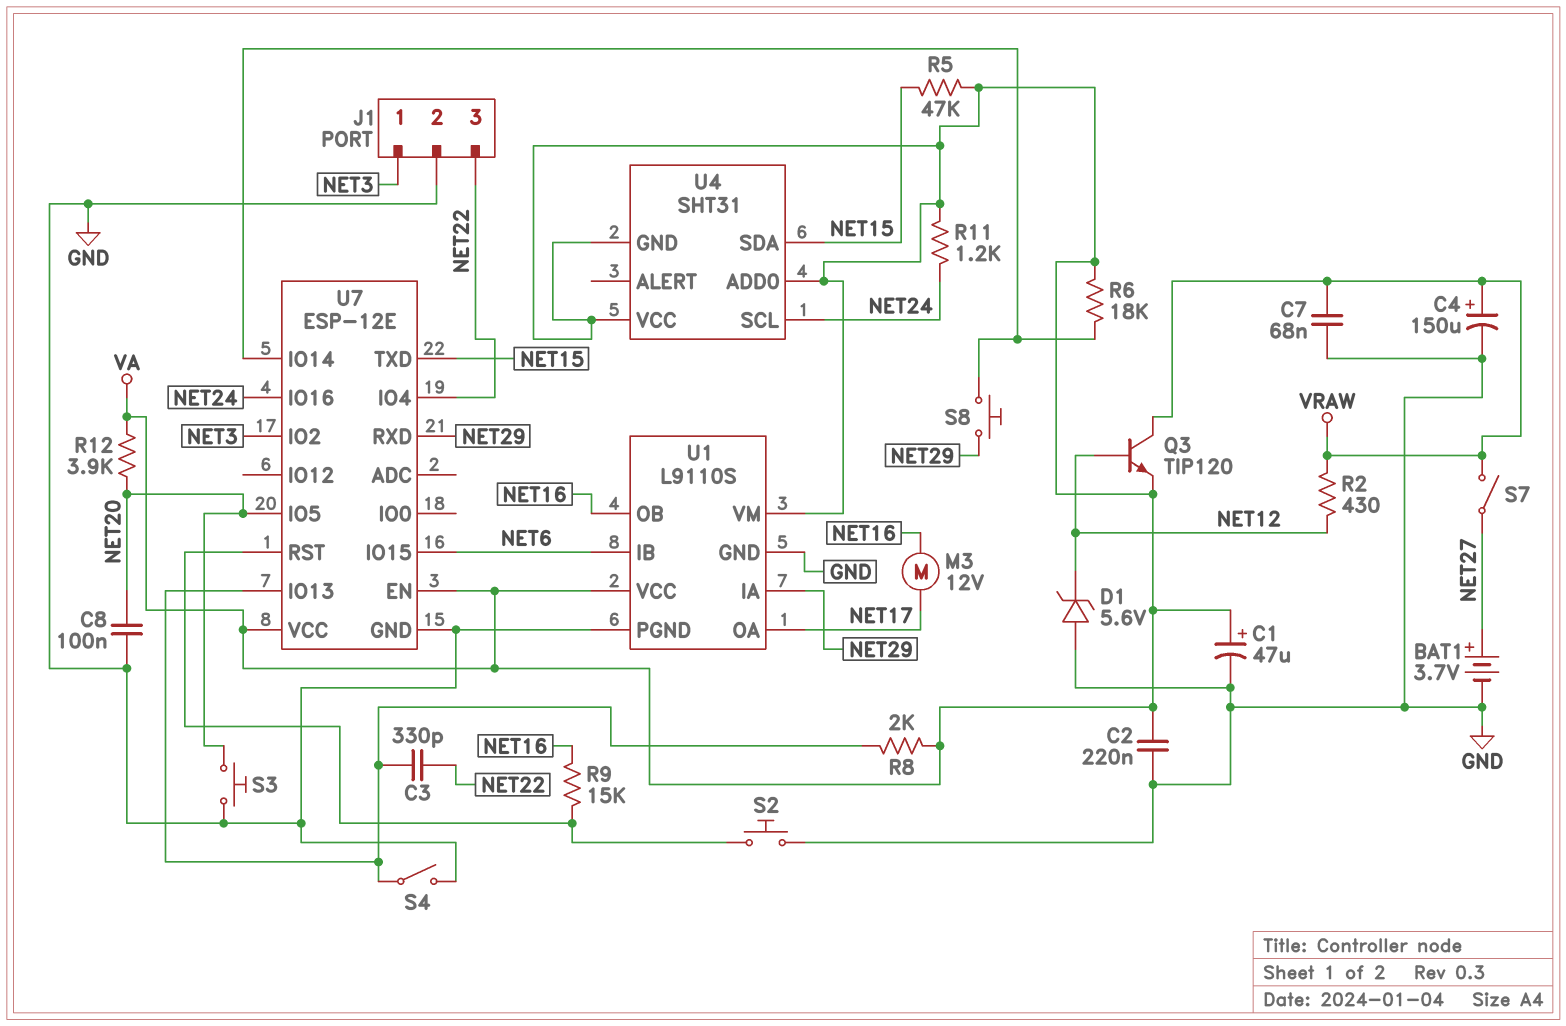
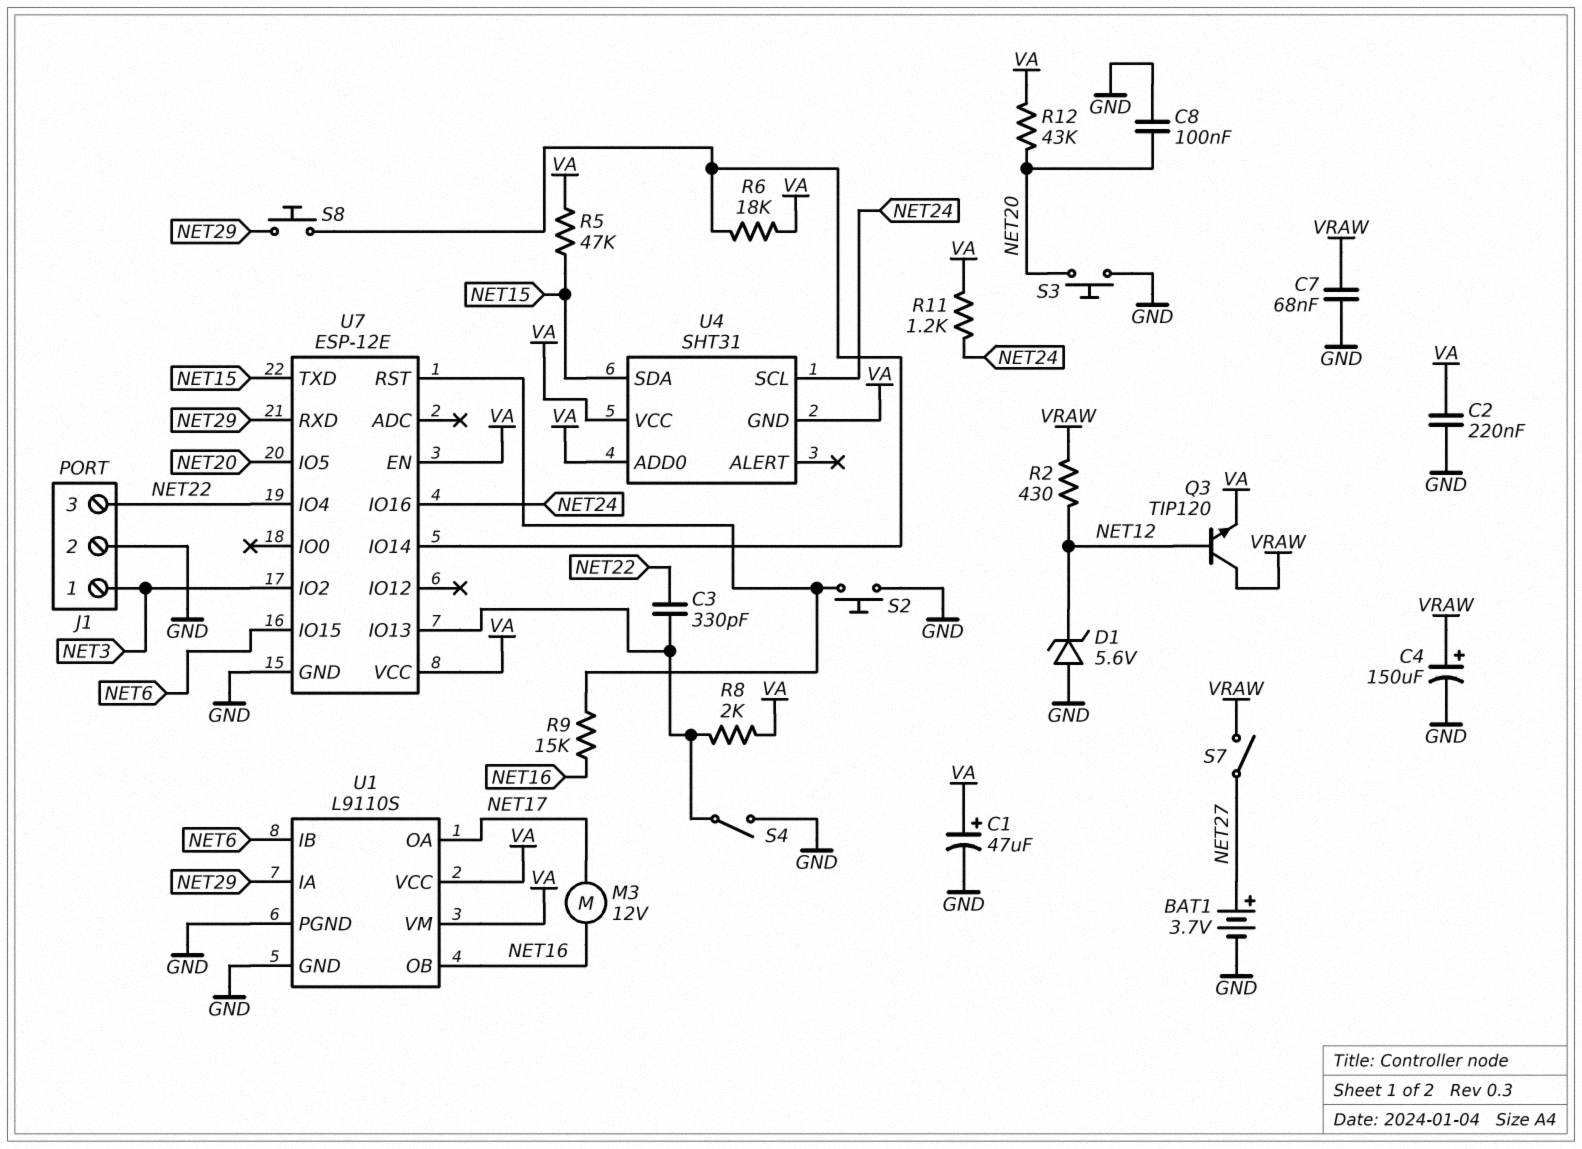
R12: 3.9k (NET20, VA) -> 43k (NET20, VA)

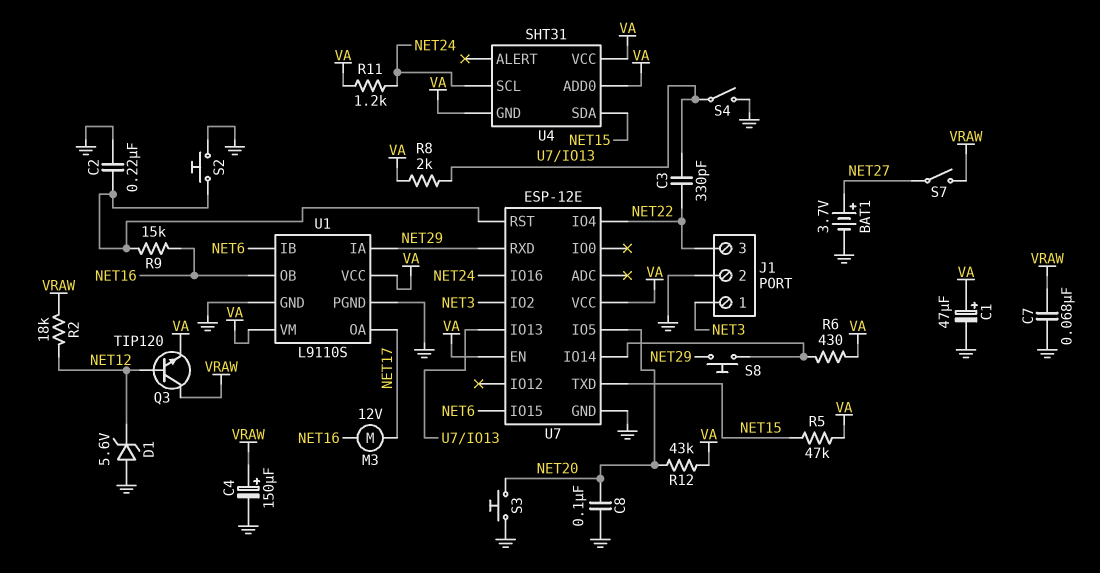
C2: 220nF (GND, VA) -> 220nF (GND, U7/RST)
R2: 430 (NET12, VRAW) -> 18k (NET12, VRAW)
R6: 18k (U7/IO14, VA) -> 430 (U7/IO14, VA)

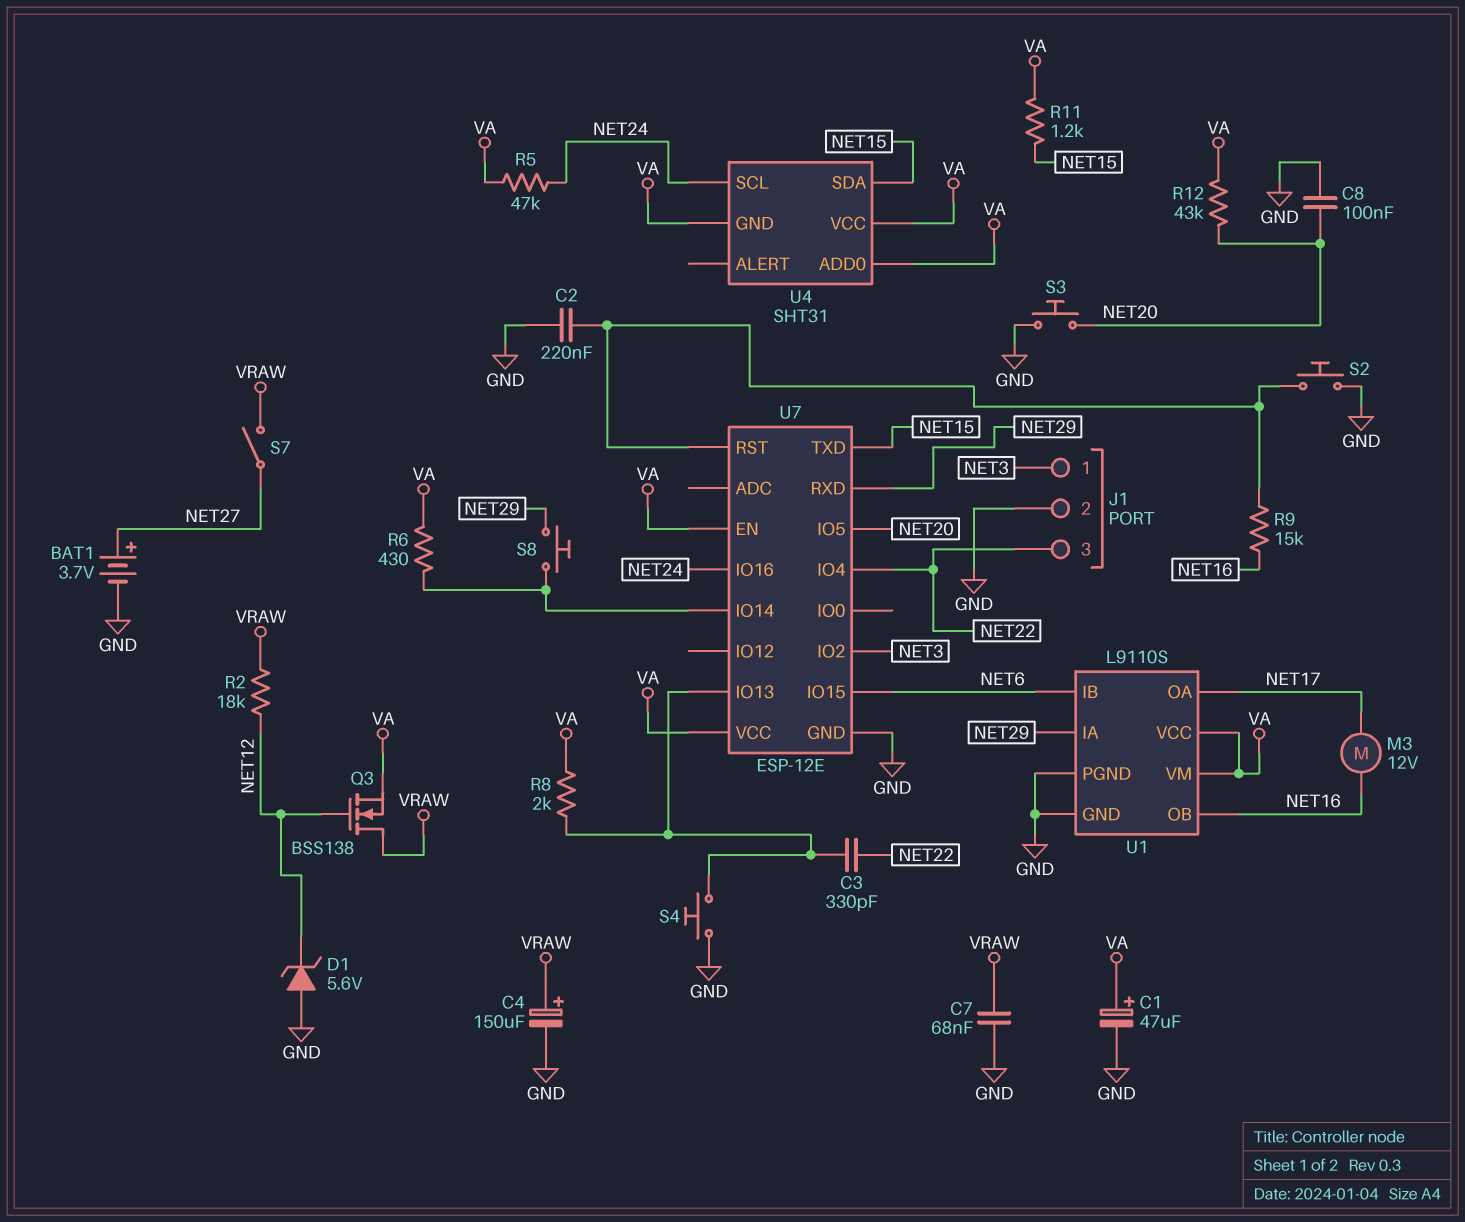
Q3: NPN TIP120 (B NET12, C VRAW, E VA) -> NMOS BSS138 (G NET12, D VRAW, S VA)
R5: 47k (NET15, VA) -> 47k (NET24, VA)
R11: 1.2k (NET24, VA) -> 1.2k (NET15, VA)
S4: switch (GND, U7/IO13) -> button (GND, U7/IO13)

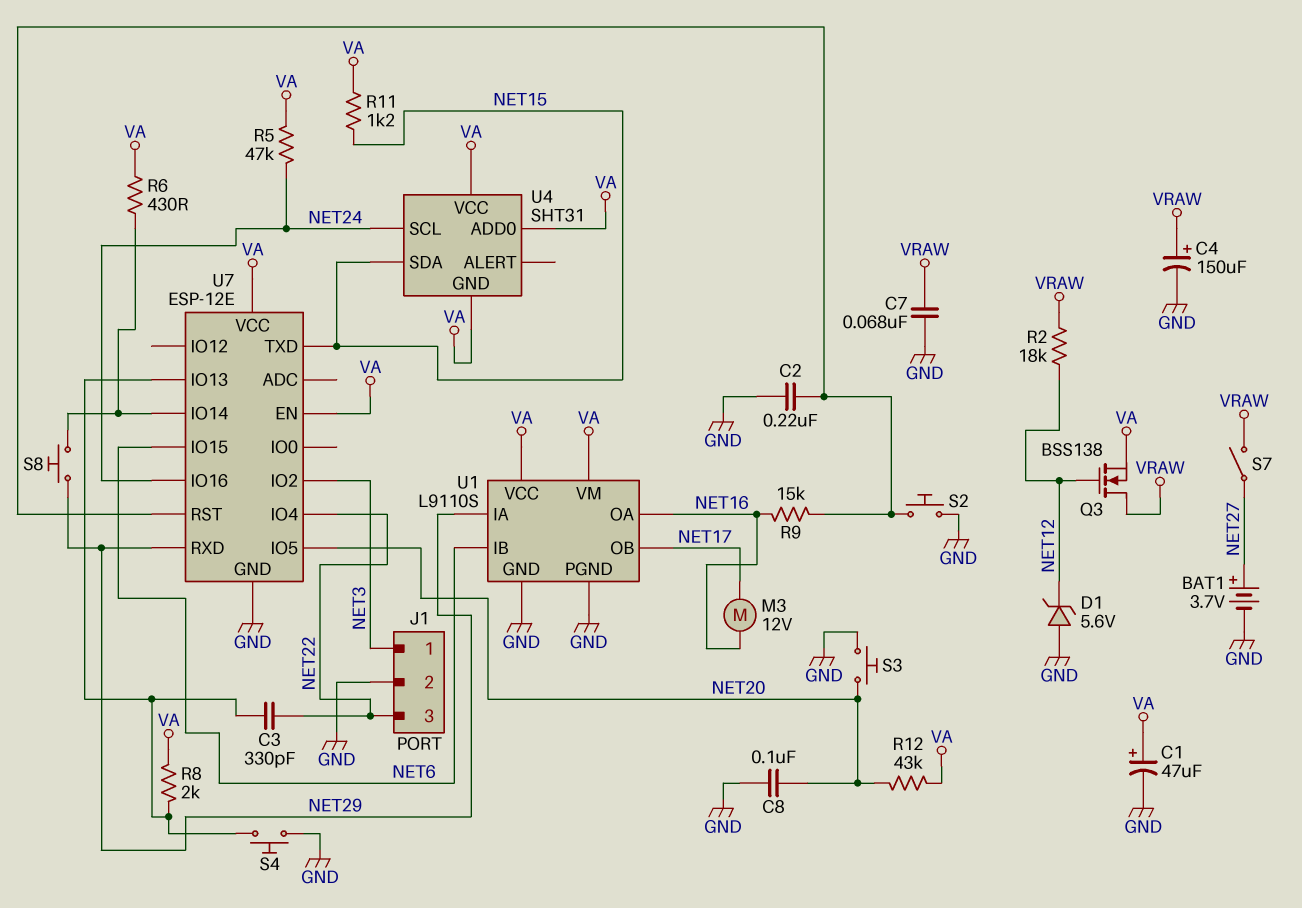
U1 pin OA: NET17 -> NET16
U1 pin OB: NET16 -> NET17

